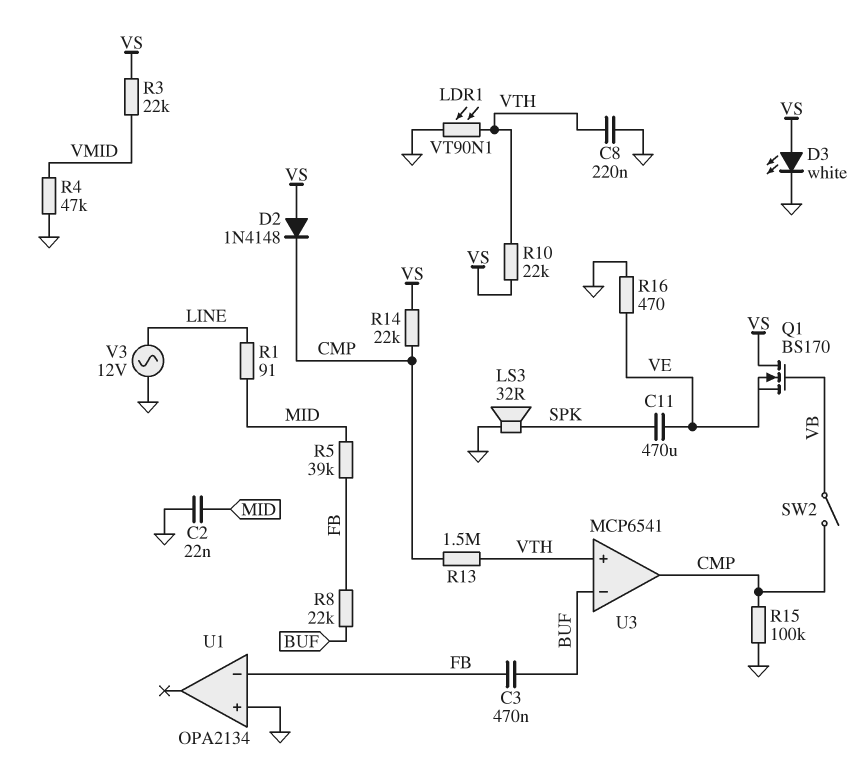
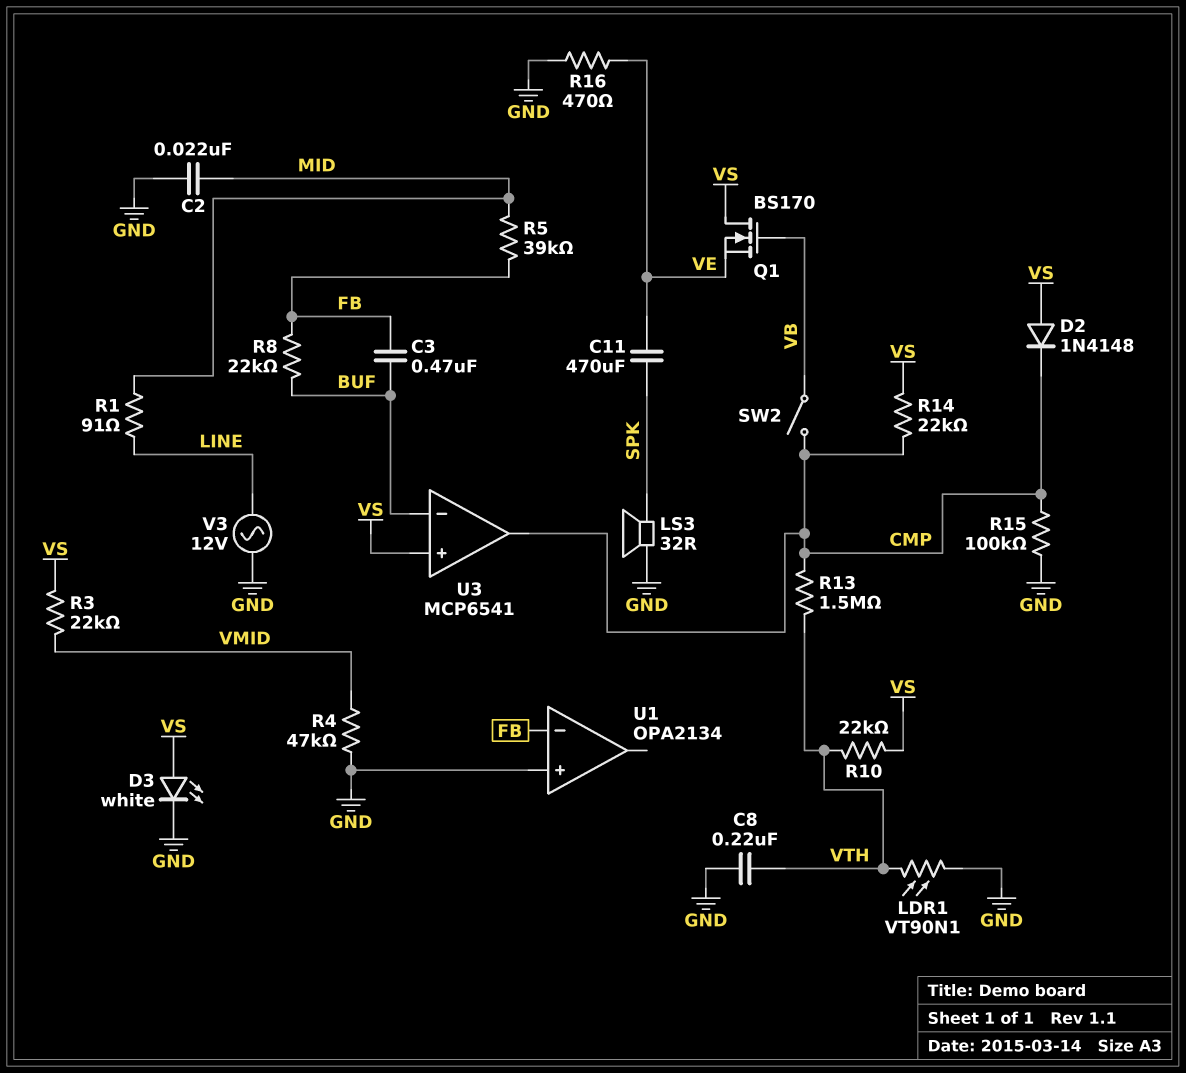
U3 pin in+: VTH -> VS

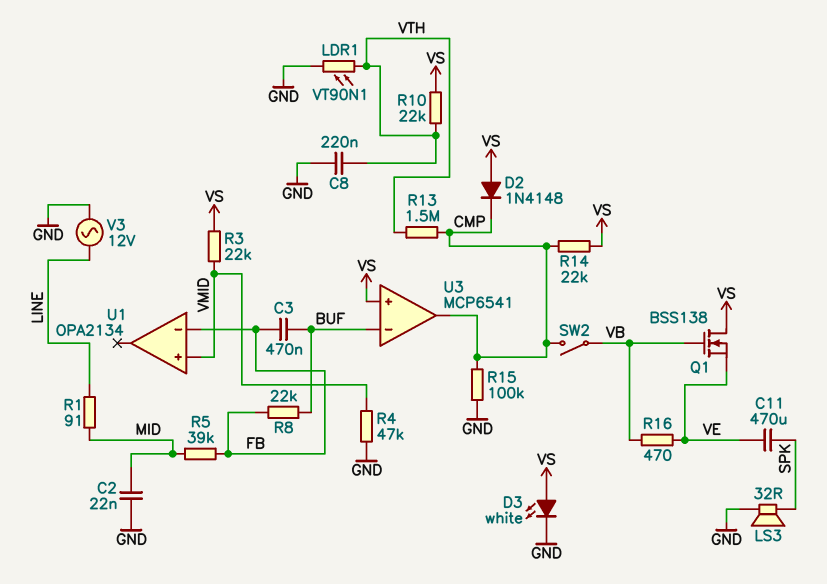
Q1: NMOS BS170 (G VB, D VS, S VE) -> NMOS BSS138 (G VB, D VS, S VE)
R16: 470 (GND, VE) -> 470 (VB, VE)
U1 pin in+: GND -> VMID

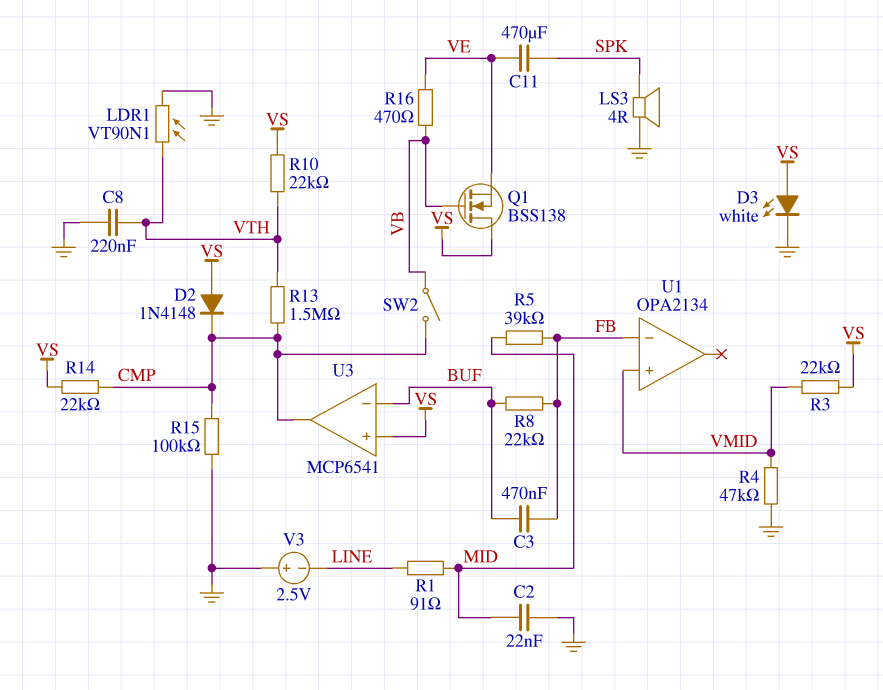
LS3: speaker 32R (GND, SPK) -> speaker 4R (GND, SPK)
V3: AC 12V (GND, LINE) -> 2.5V (plus GND, minus LINE)

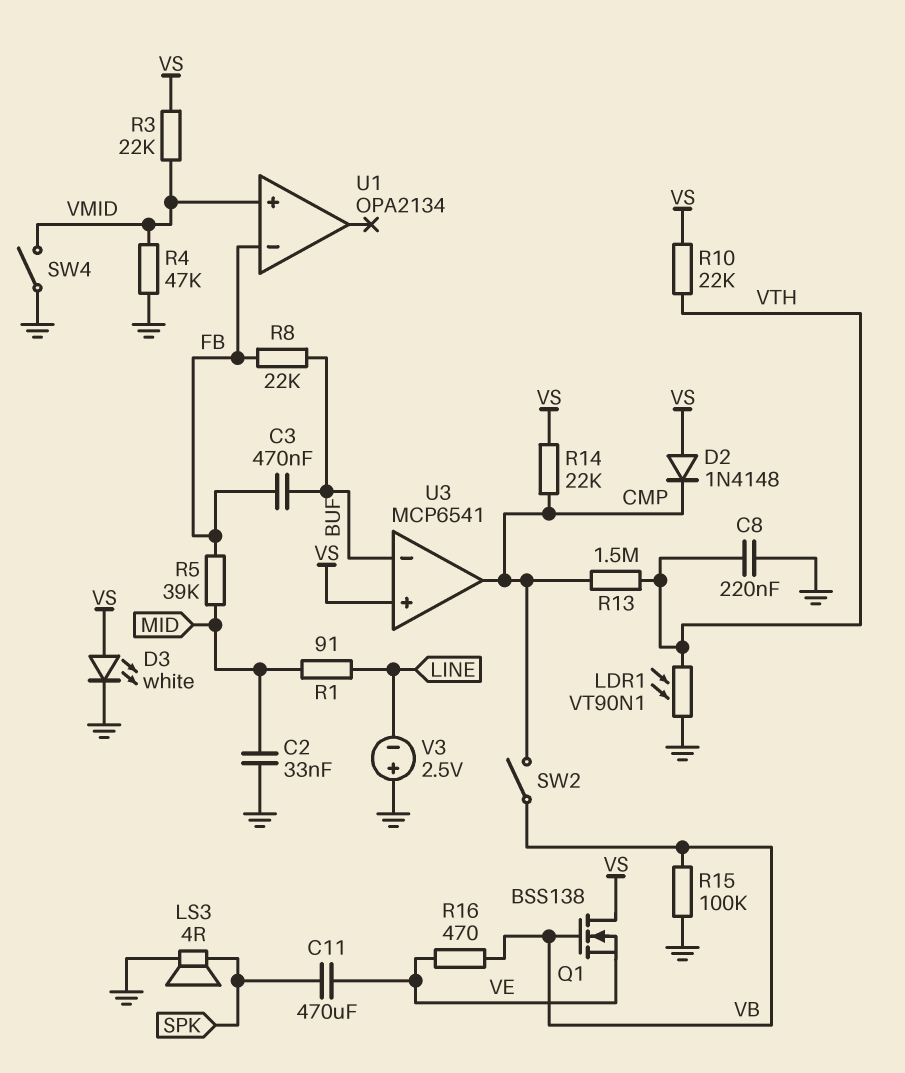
C2: 22nF (GND, MID) -> 33nF (GND, MID)
R15: 100k (CMP, GND) -> 100k (GND, VB)
SW4: none -> switch (GND, VMID)

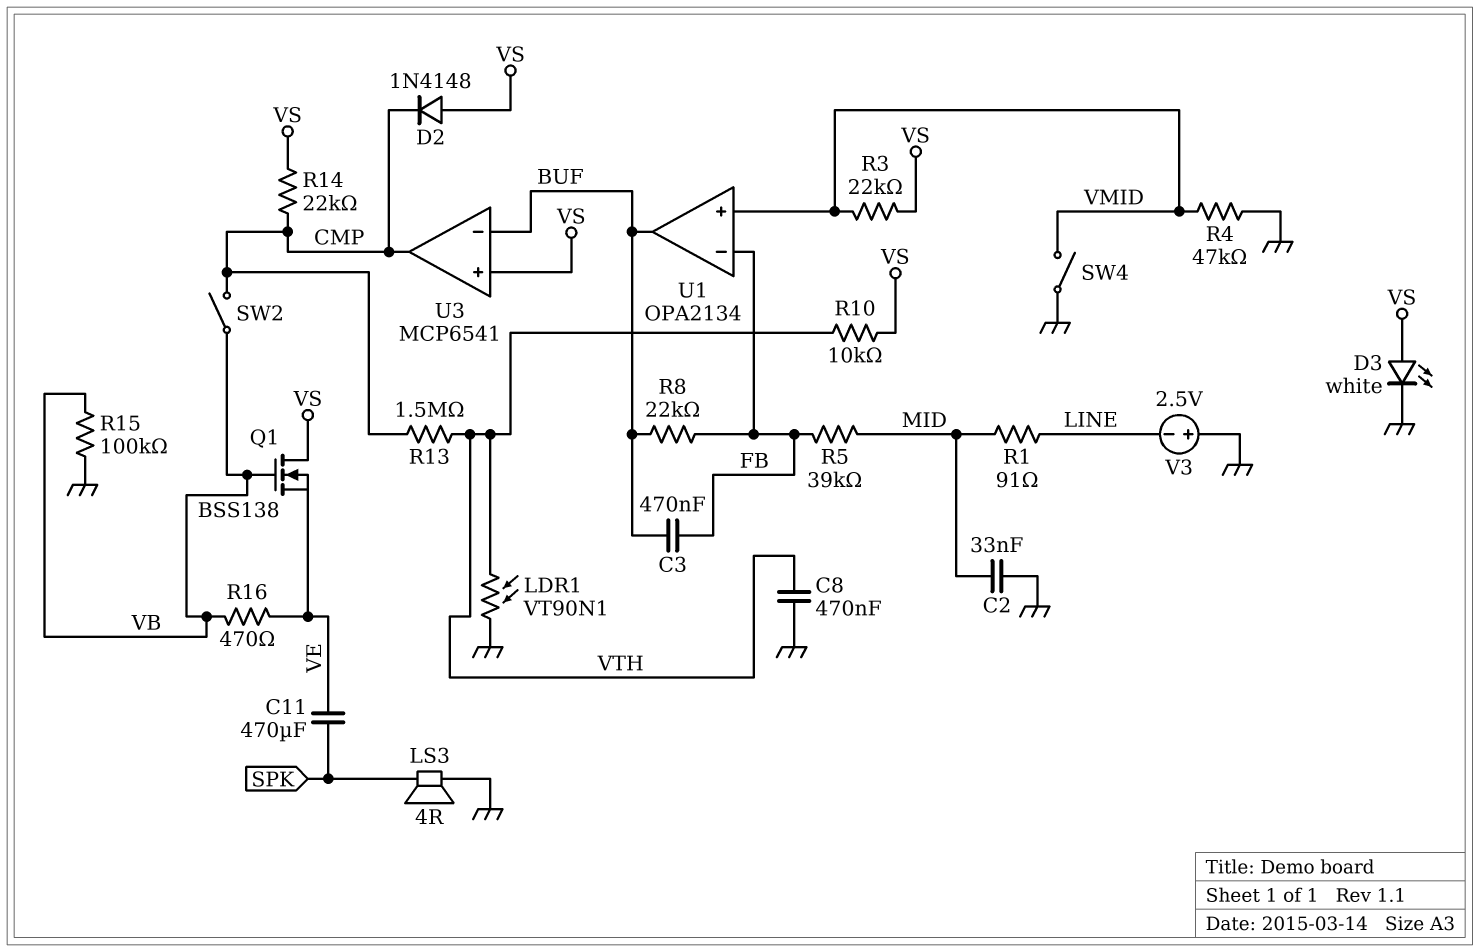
C8: 220nF (GND, VTH) -> 470nF (GND, VTH)
R10: 22k (VS, VTH) -> 10k (VS, VTH)
U1 pin out: none -> BUF

